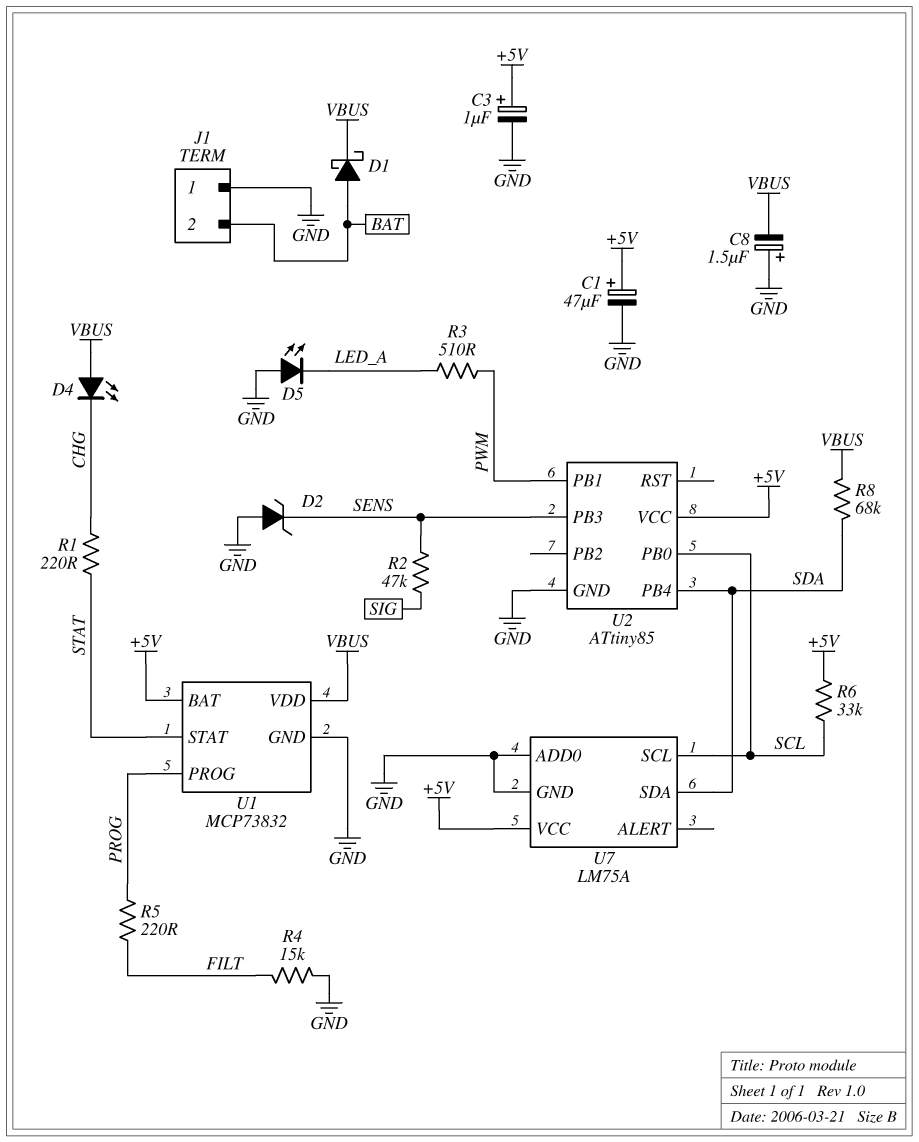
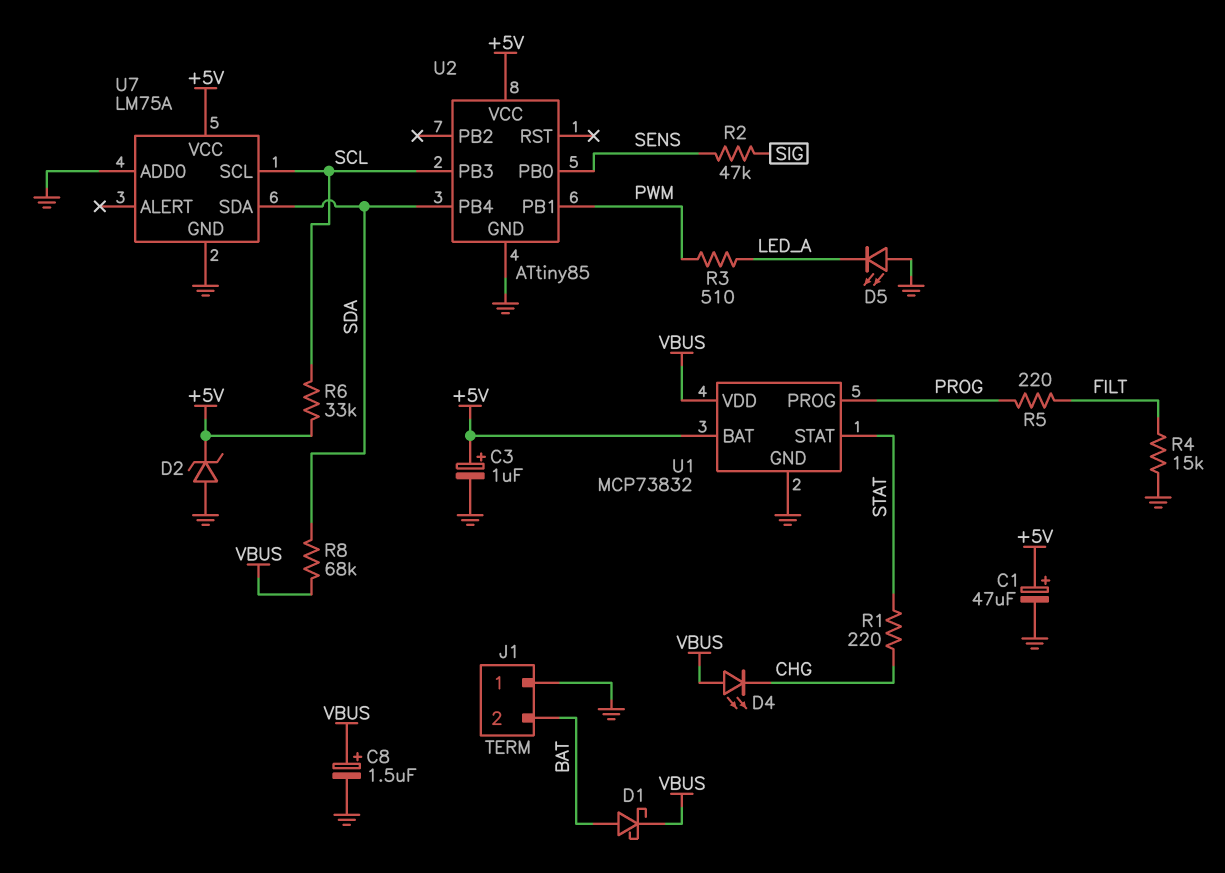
C8: 1.5uF (plus GND, minus VBUS) -> 1.5uF (plus VBUS, minus GND)
D2: zener (A GND, K SENS) -> zener (A GND, K +5V)
U2 pin PB0: SCL -> SENS
U2 pin PB3: SENS -> SCL

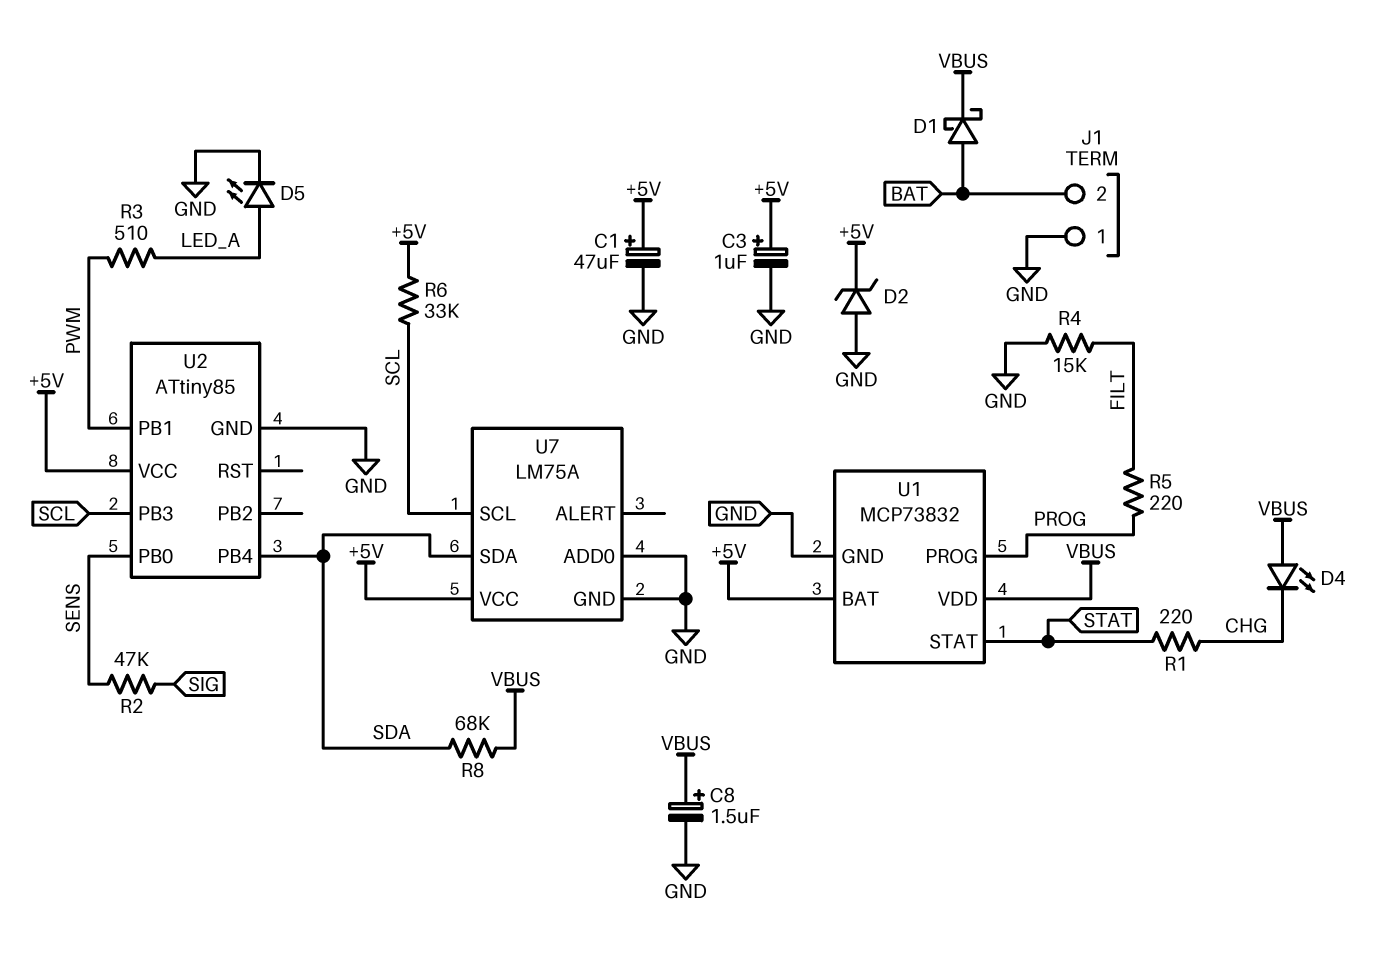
D5: LED (A GND, K LED_A) -> LED (A LED_A, K GND)

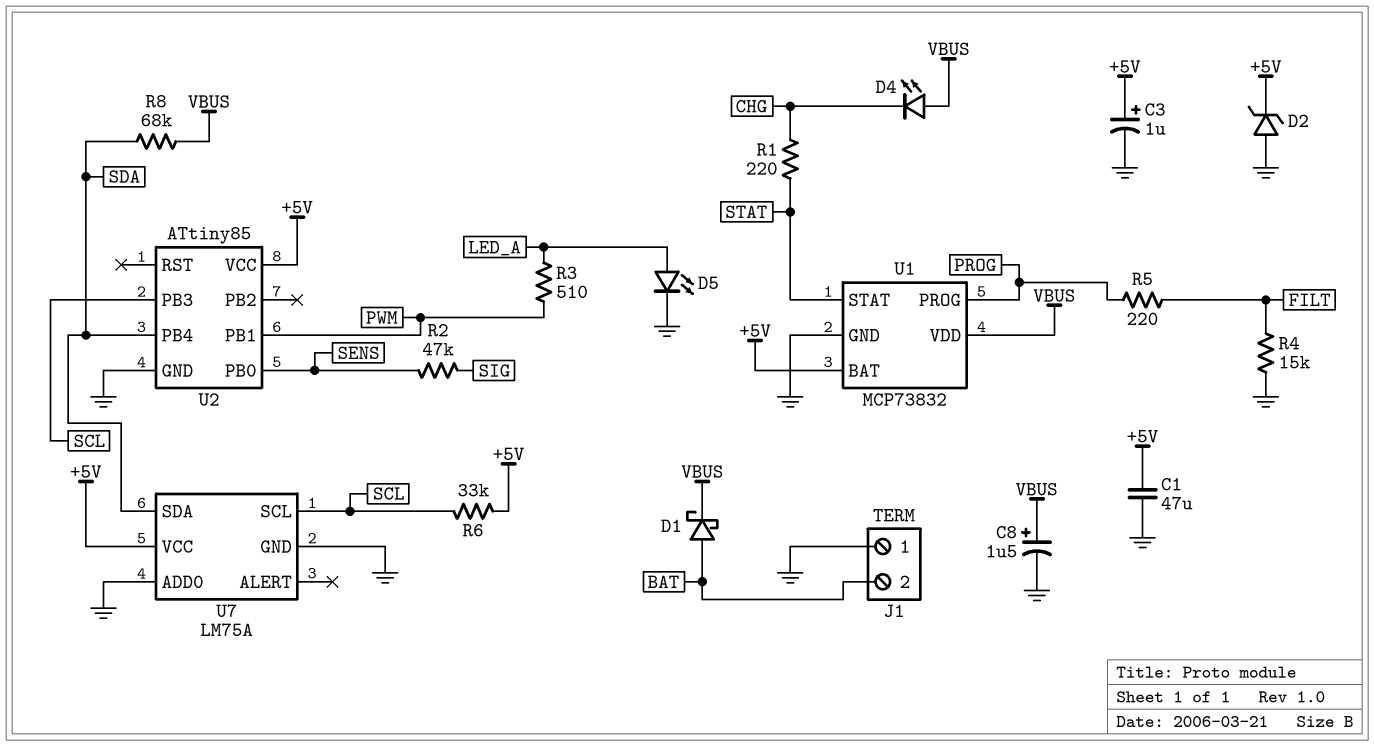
C1: 47uF (plus +5V, minus GND) -> 47uF (+5V, GND)

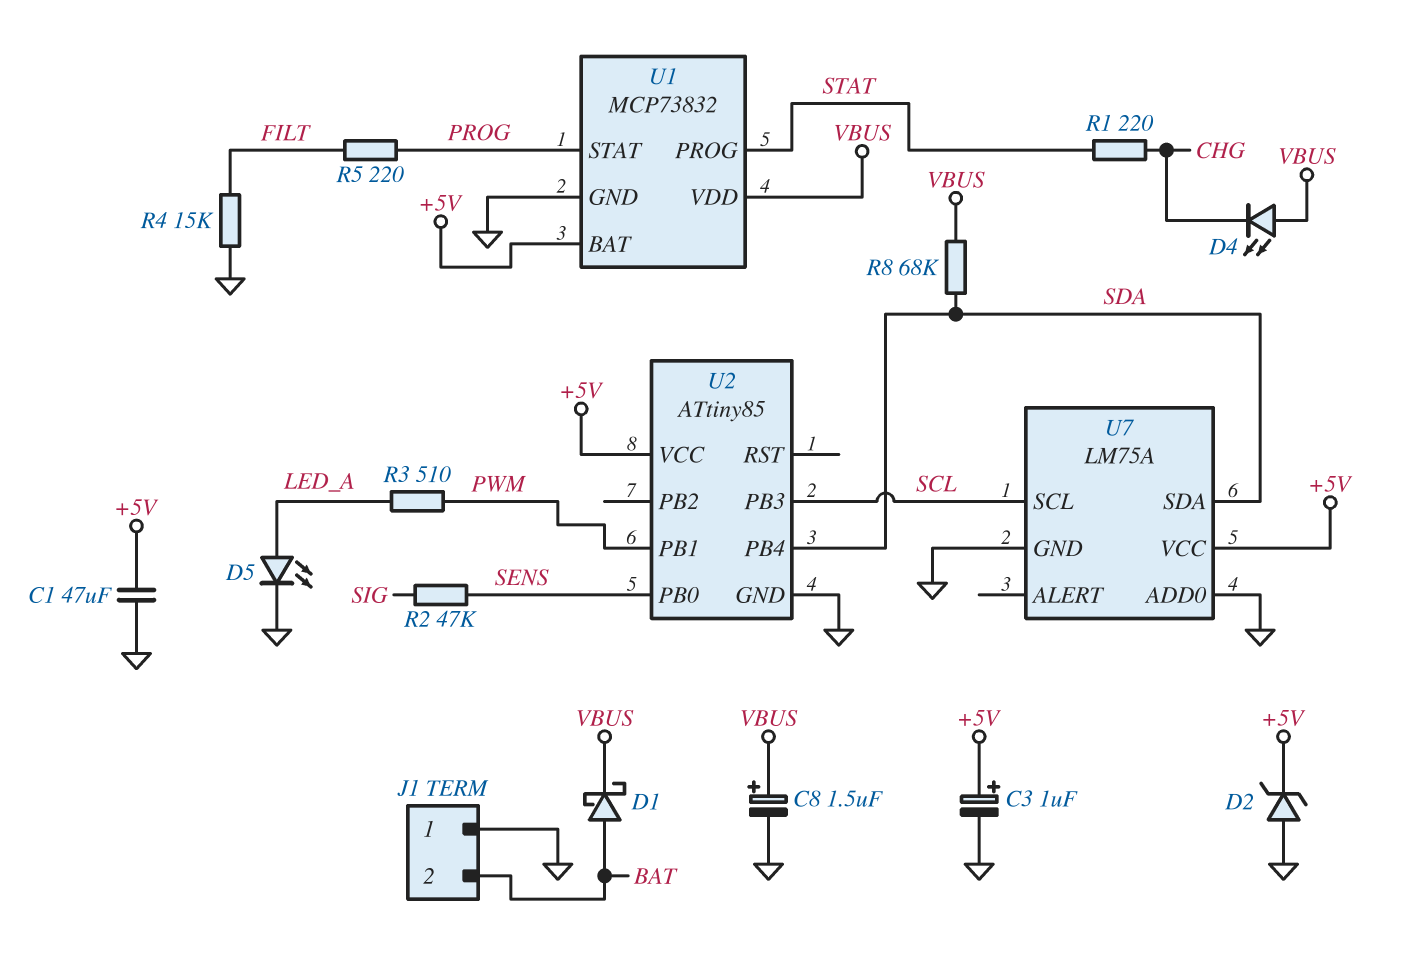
R6: 33k (+5V, SCL) -> none
U1 pin PROG: PROG -> STAT
U1 pin STAT: STAT -> PROG

